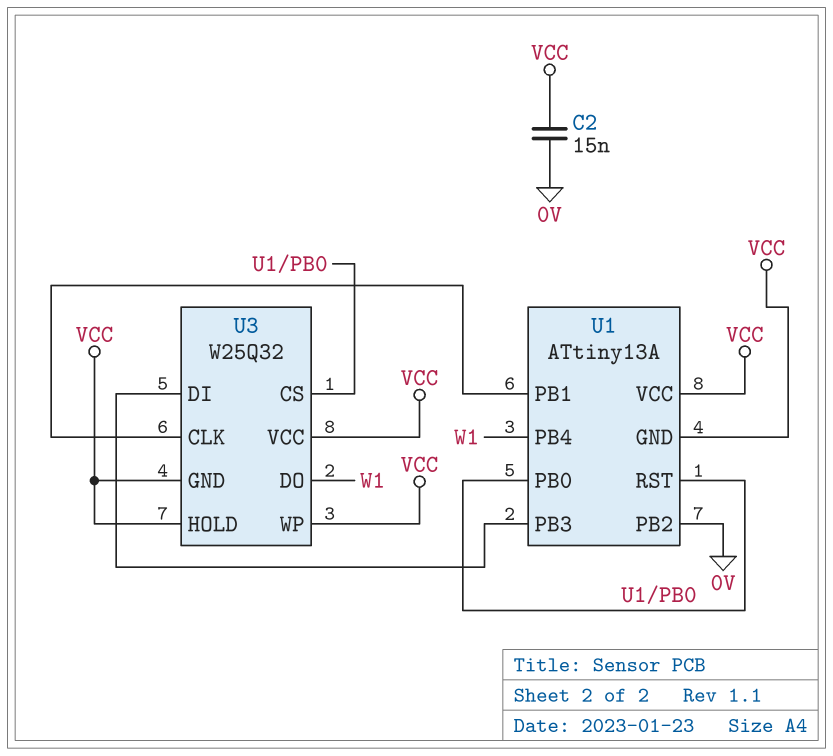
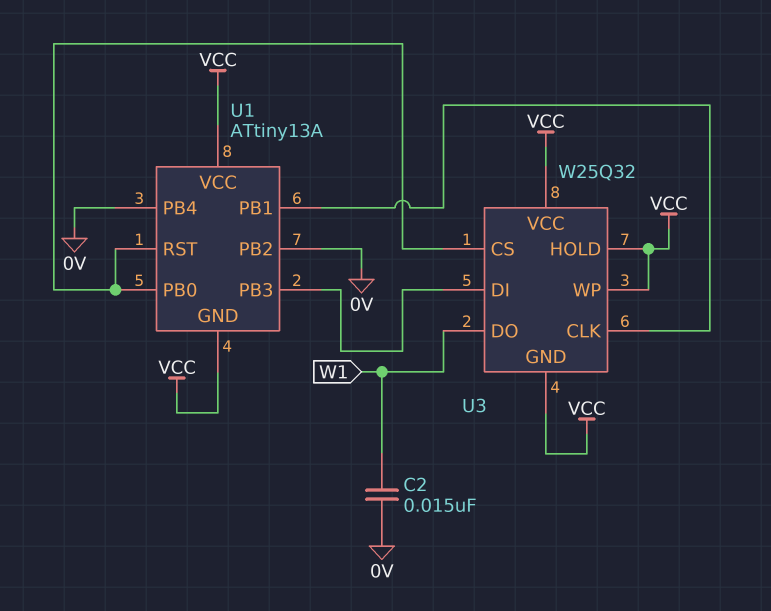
C2: 15nF (0V, VCC) -> 15nF (0V, W1)
U1 pin PB4: W1 -> 0V

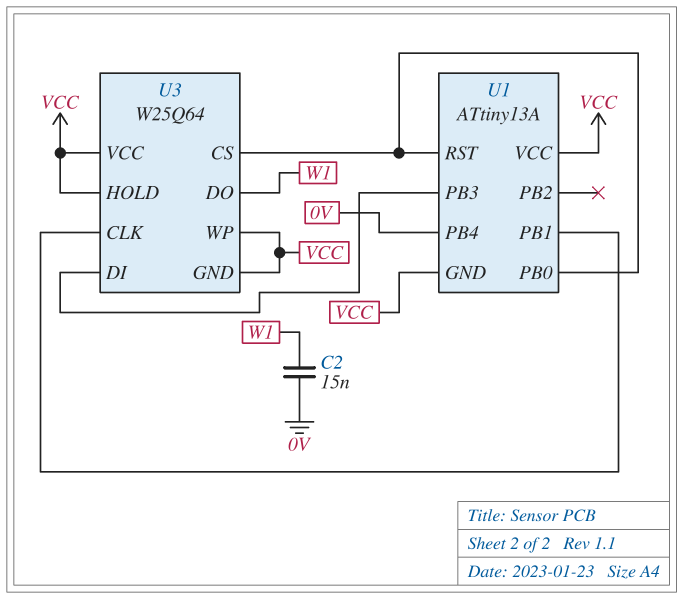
U1 pin PB2: 0V -> none
U3: W25Q32 -> W25Q64

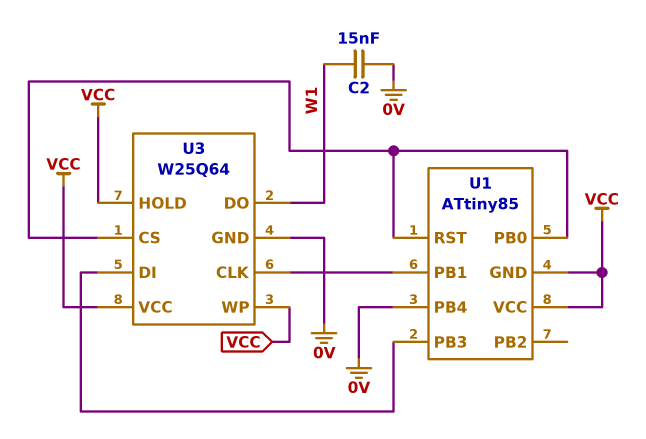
U1: ATtiny13A -> ATtiny85
U3 pin GND: VCC -> 0V

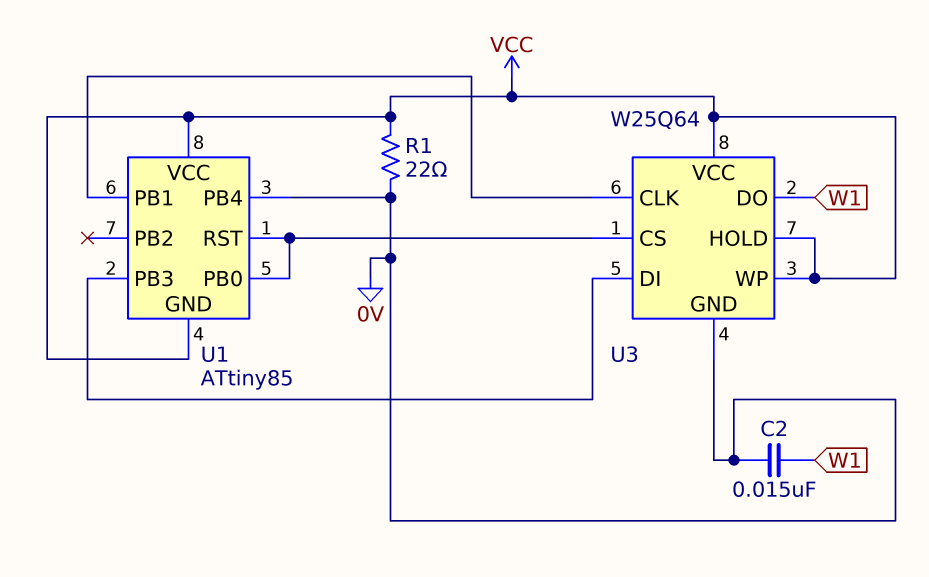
R1: none -> 22 (0V, VCC)

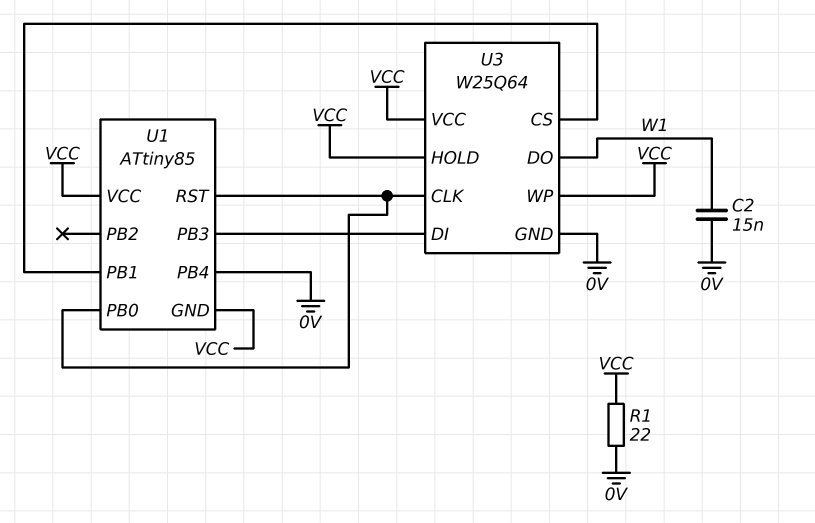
U3 pin CLK: U1/PB1 -> U1/PB0
U3 pin CS: U1/PB0 -> U1/PB1

